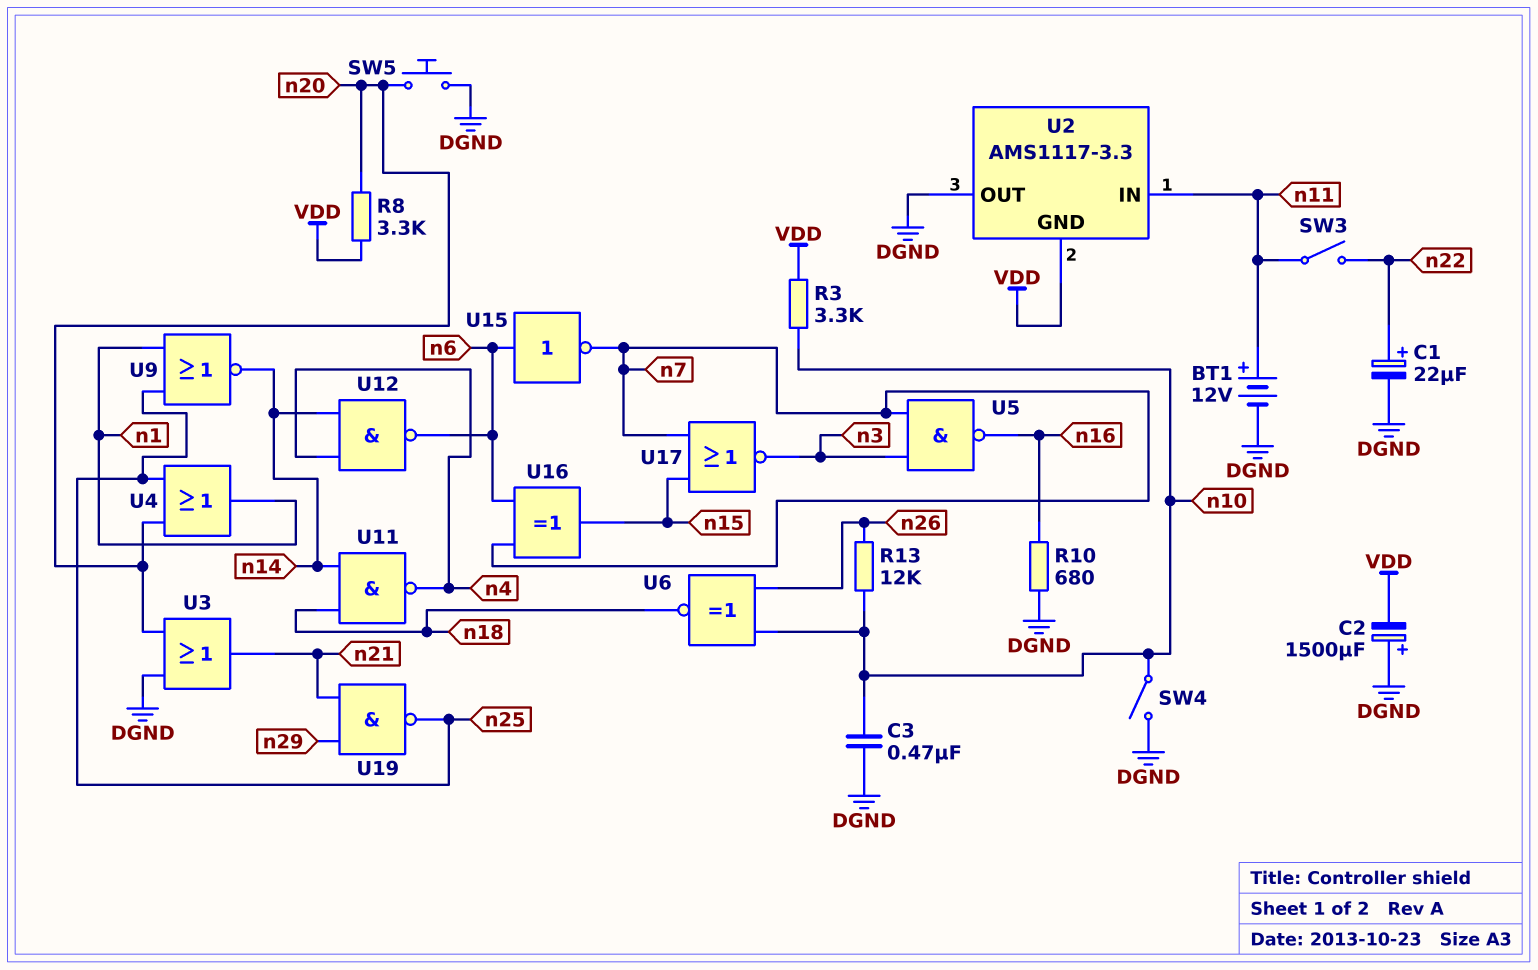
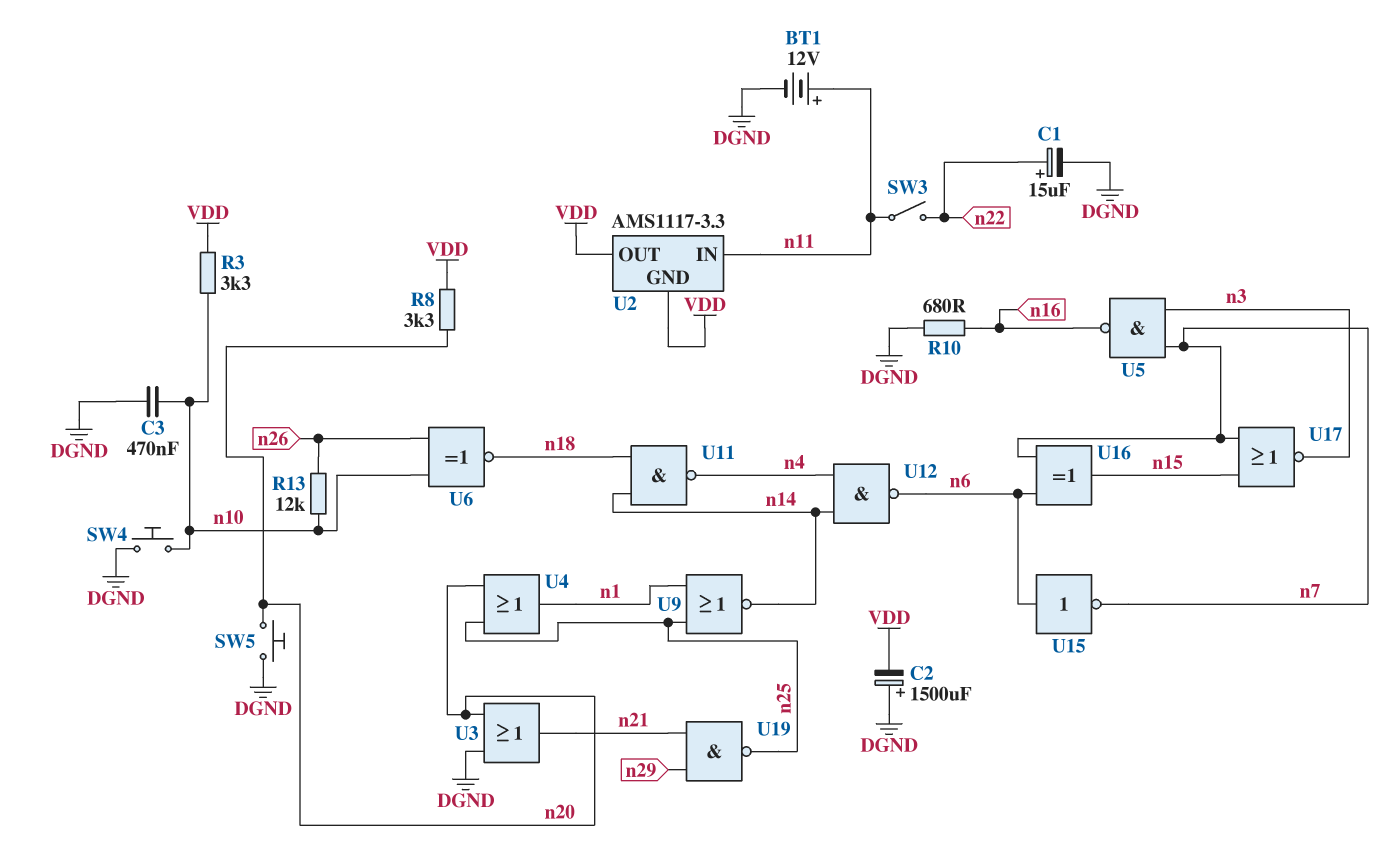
C1: 22uF (plus n22, minus DGND) -> 15uF (plus n22, minus DGND)
SW4: switch (DGND, n10) -> button (DGND, n10)
U2 pin OUT: DGND -> VDD

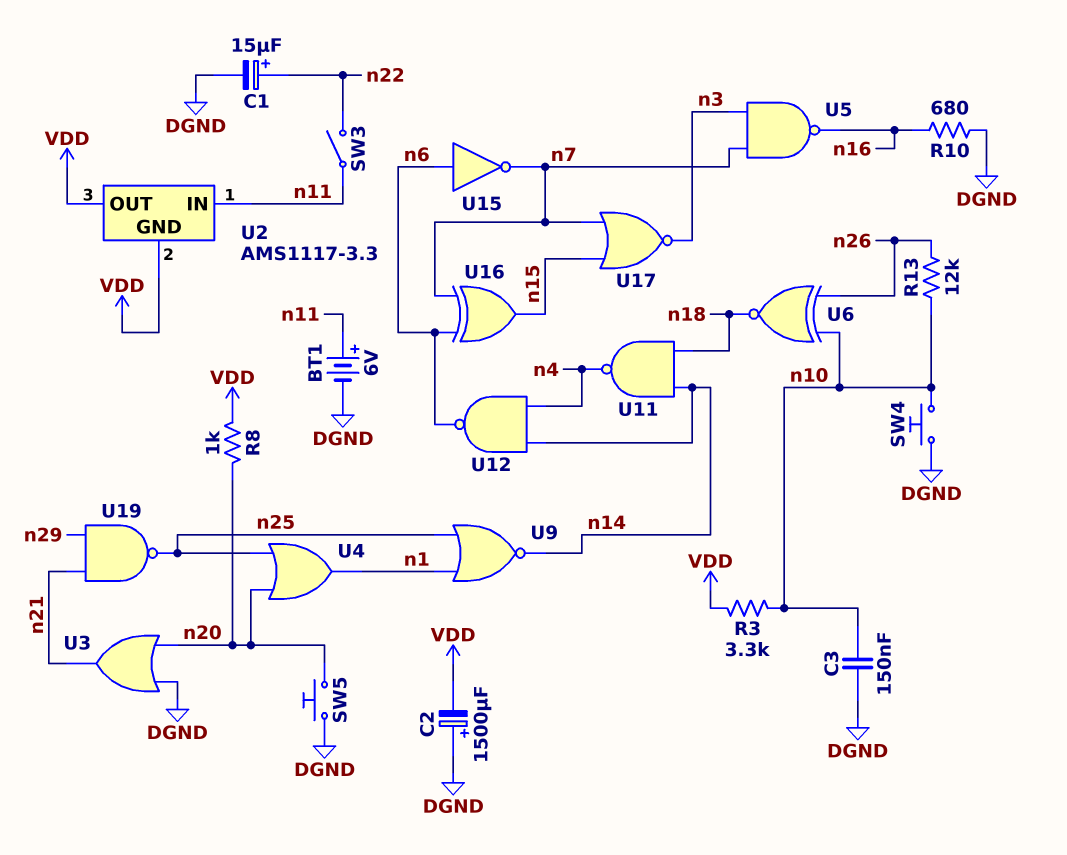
BT1: 12V (plus n11, minus DGND) -> 6V (plus n11, minus DGND)
C3: 470nF (DGND, n10) -> 150nF (DGND, n10)
R8: 3.3k (VDD, n20) -> 1k (VDD, n20)

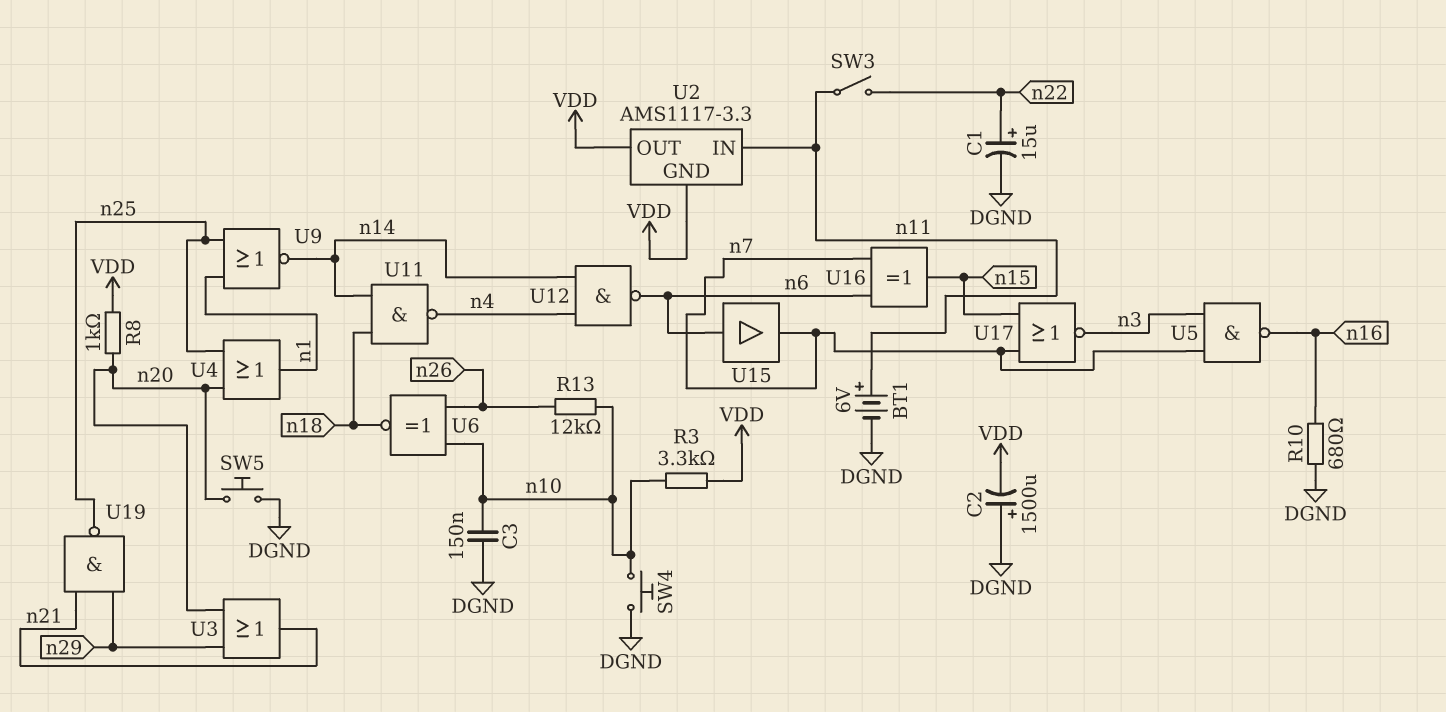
U3: OR (in DGND, in n20, out n21) -> OR (in n20, in n29, out n21)
U15: NOT (in n6, out n7) -> buffer (in n6, out n7)

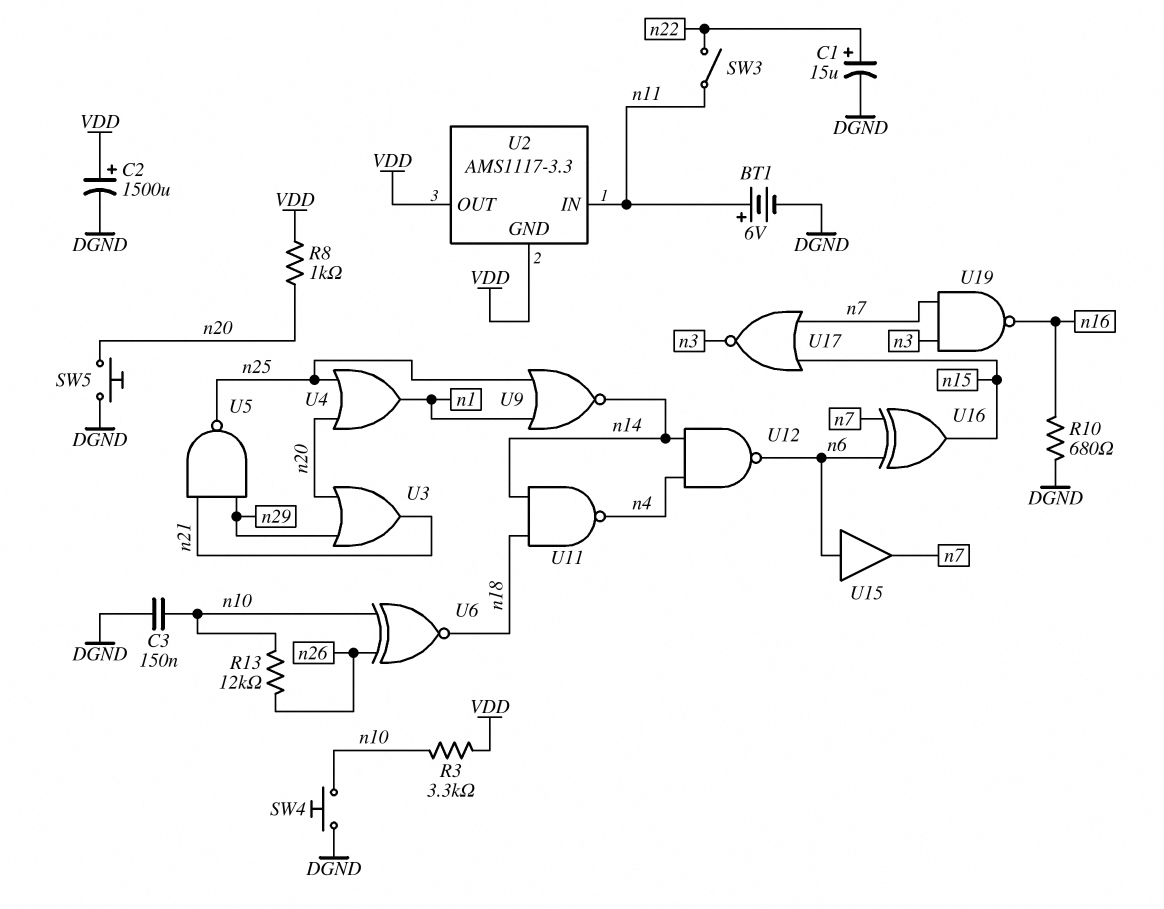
C2: 1500uF (plus DGND, minus VDD) -> 1500uF (plus VDD, minus DGND)
U5: NAND (in n3, in n7, out n16) -> NAND (in n21, in n29, out n25)
U19: NAND (in n21, in n29, out n25) -> NAND (in n3, in n7, out n16)

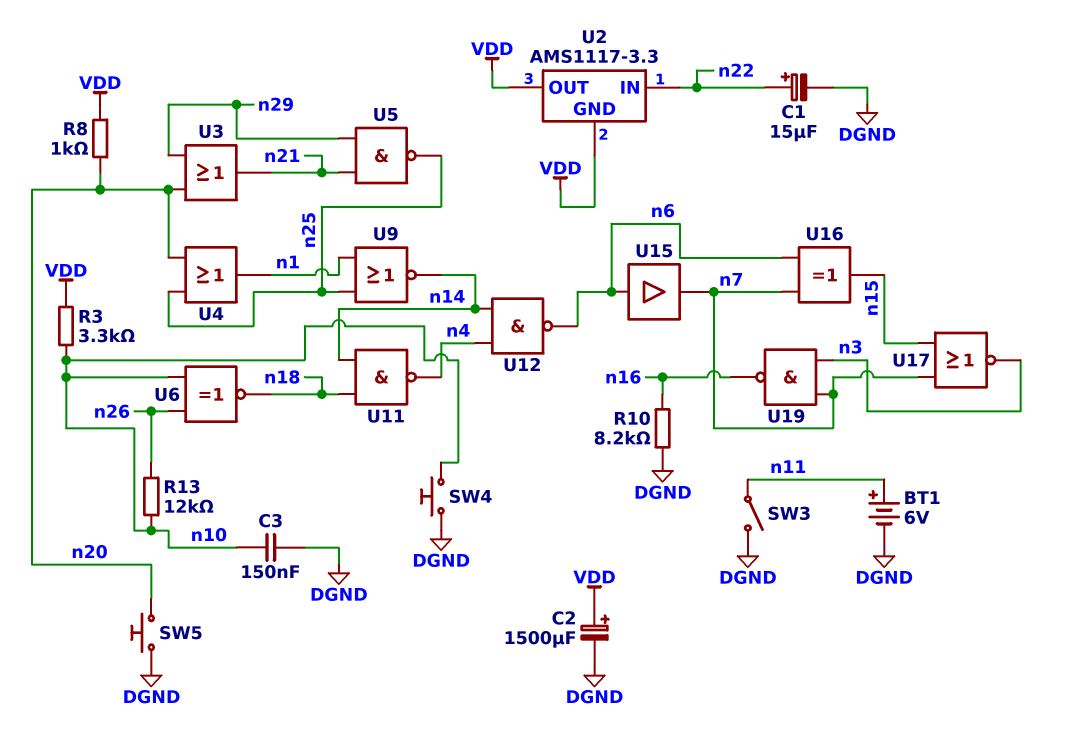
R10: 680 (DGND, n16) -> 8.2k (DGND, n16)
SW3: switch (n11, n22) -> switch (DGND, n11)
U2 pin IN: n11 -> n22

